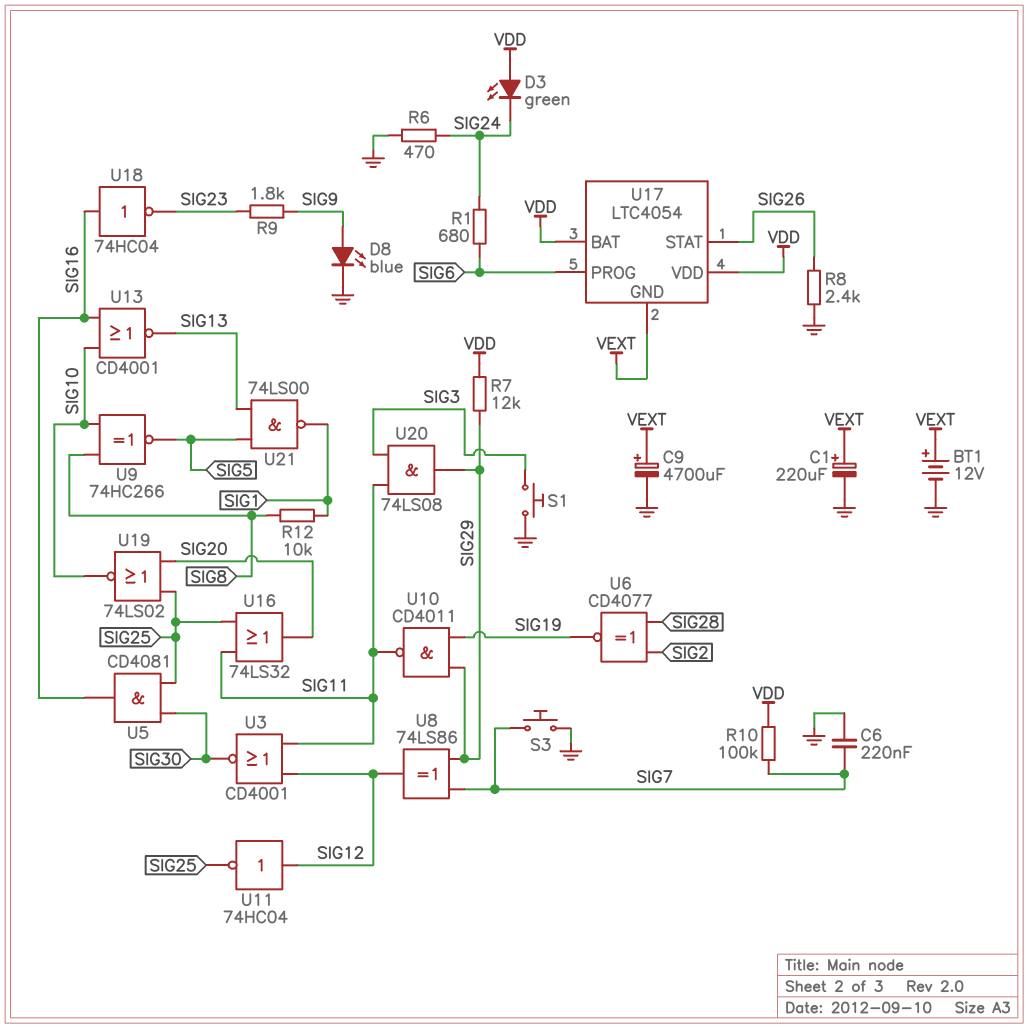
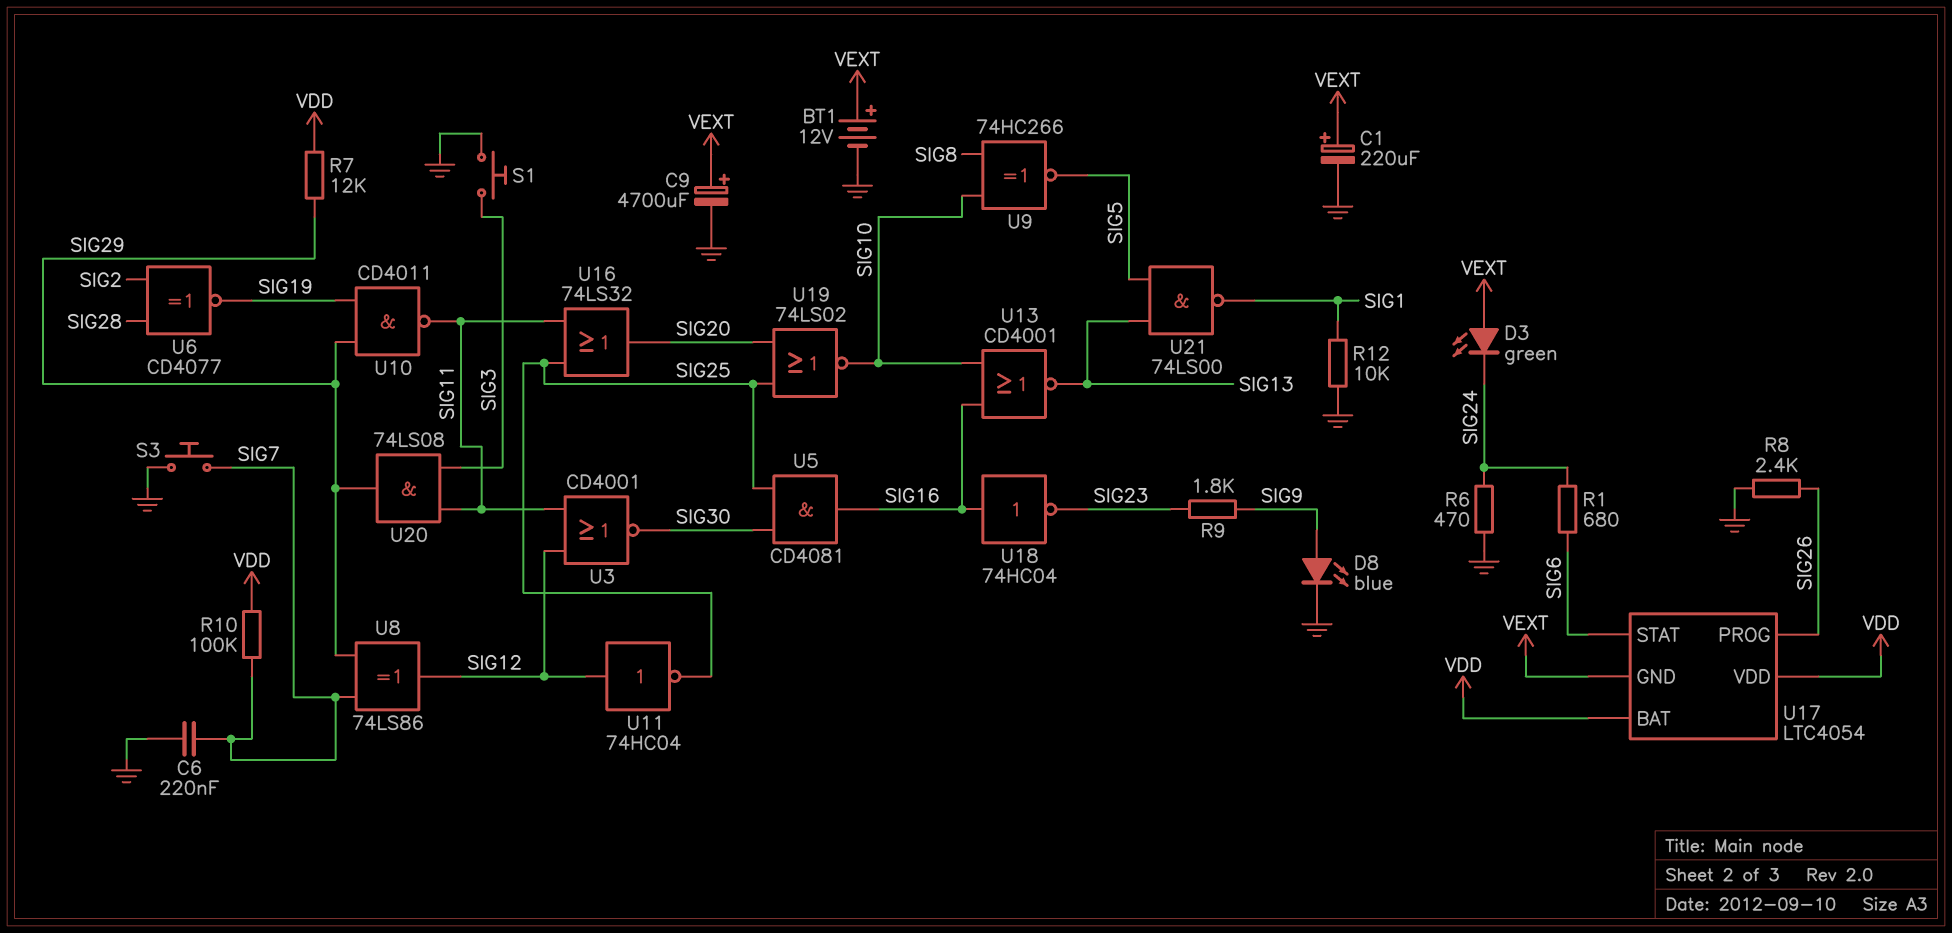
D3: LED green (A VDD, K SIG24) -> LED green (A VEXT, K SIG24)
R12: 10k (SIG1, SIG8) -> 10k (GND, SIG1)
U17 pin PROG: SIG6 -> SIG26
U17 pin STAT: SIG26 -> SIG6

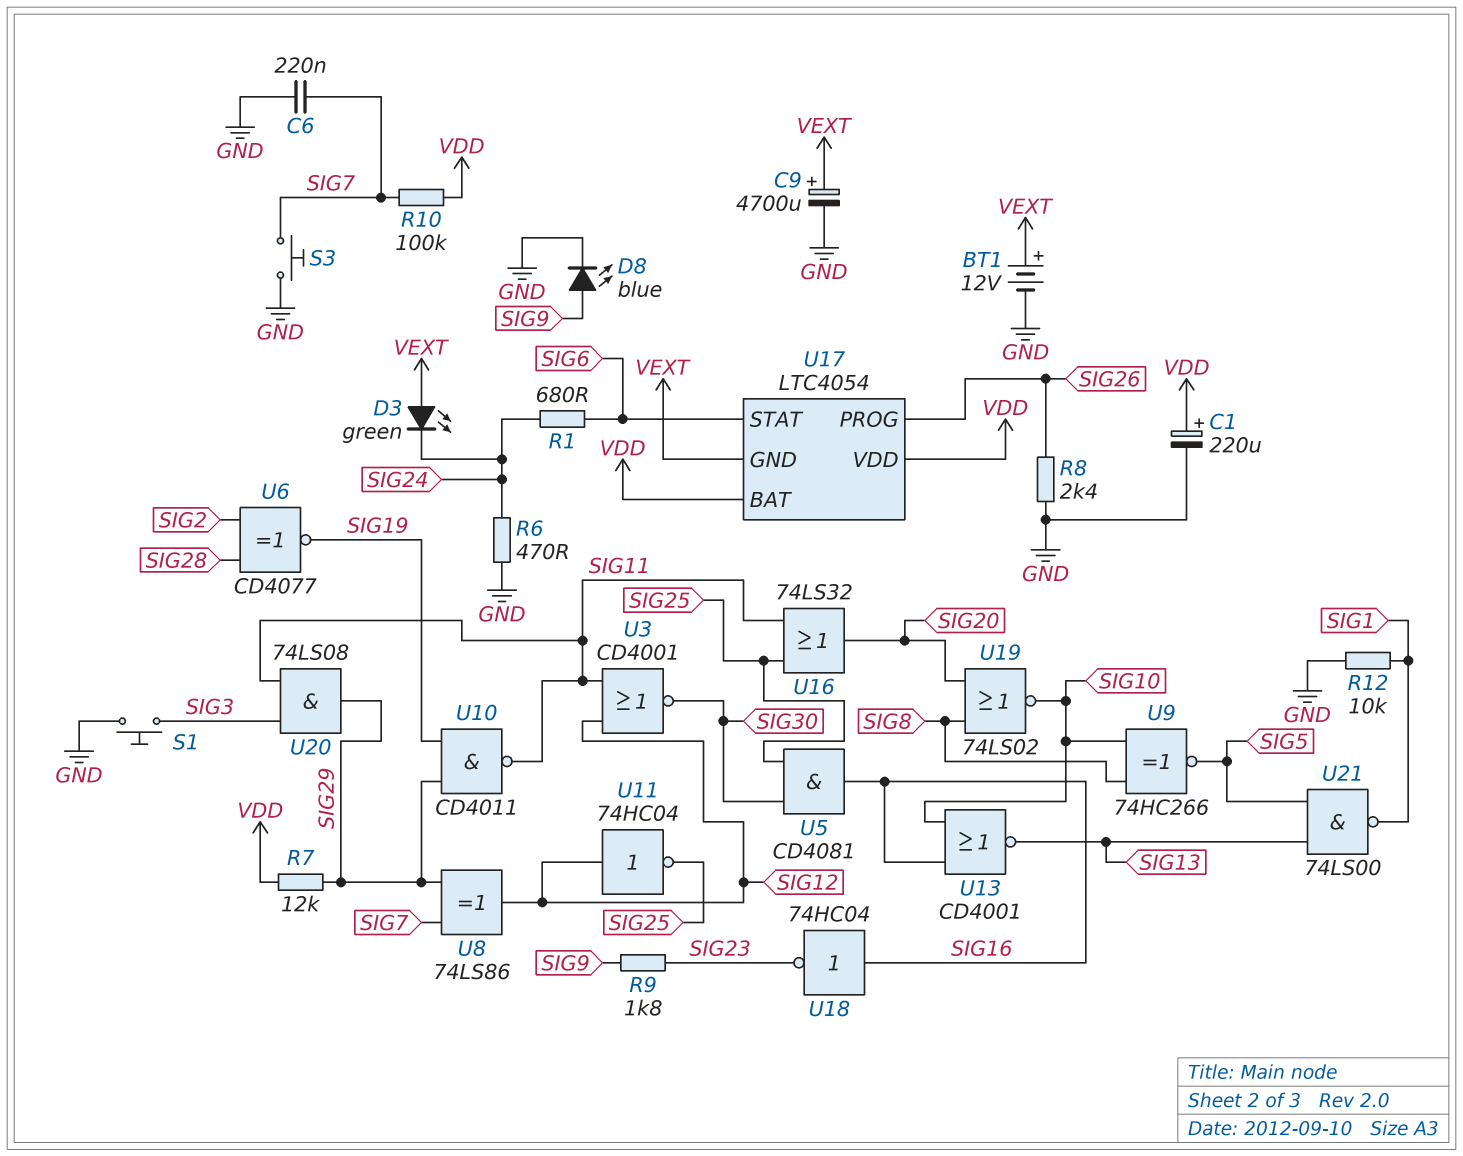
C1: 220uF (plus VEXT, minus GND) -> 220uF (plus VDD, minus GND)
U19: NOR 74LS02 (in SIG20, in SIG25, out SIG10) -> NOR 74LS02 (in SIG8, in SIG20, out SIG10)

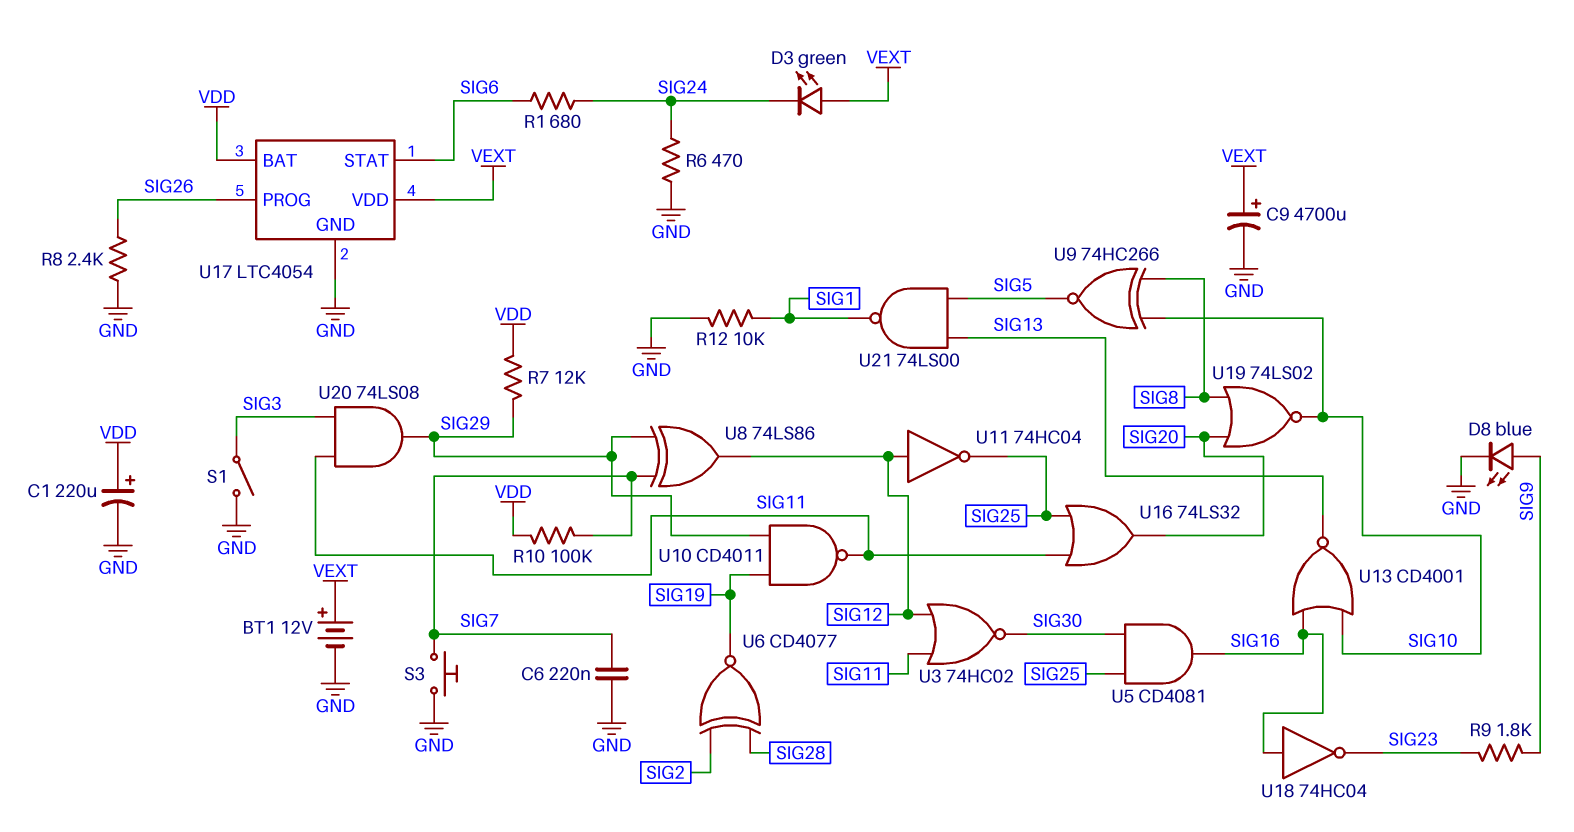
S1: button (GND, SIG3) -> switch (GND, SIG3)
U3: NOR CD4001 (in SIG11, in SIG12, out SIG30) -> NOR 74HC02 (in SIG11, in SIG12, out SIG30)
U17 pin GND: VEXT -> GND
U17 pin VDD: VDD -> VEXT

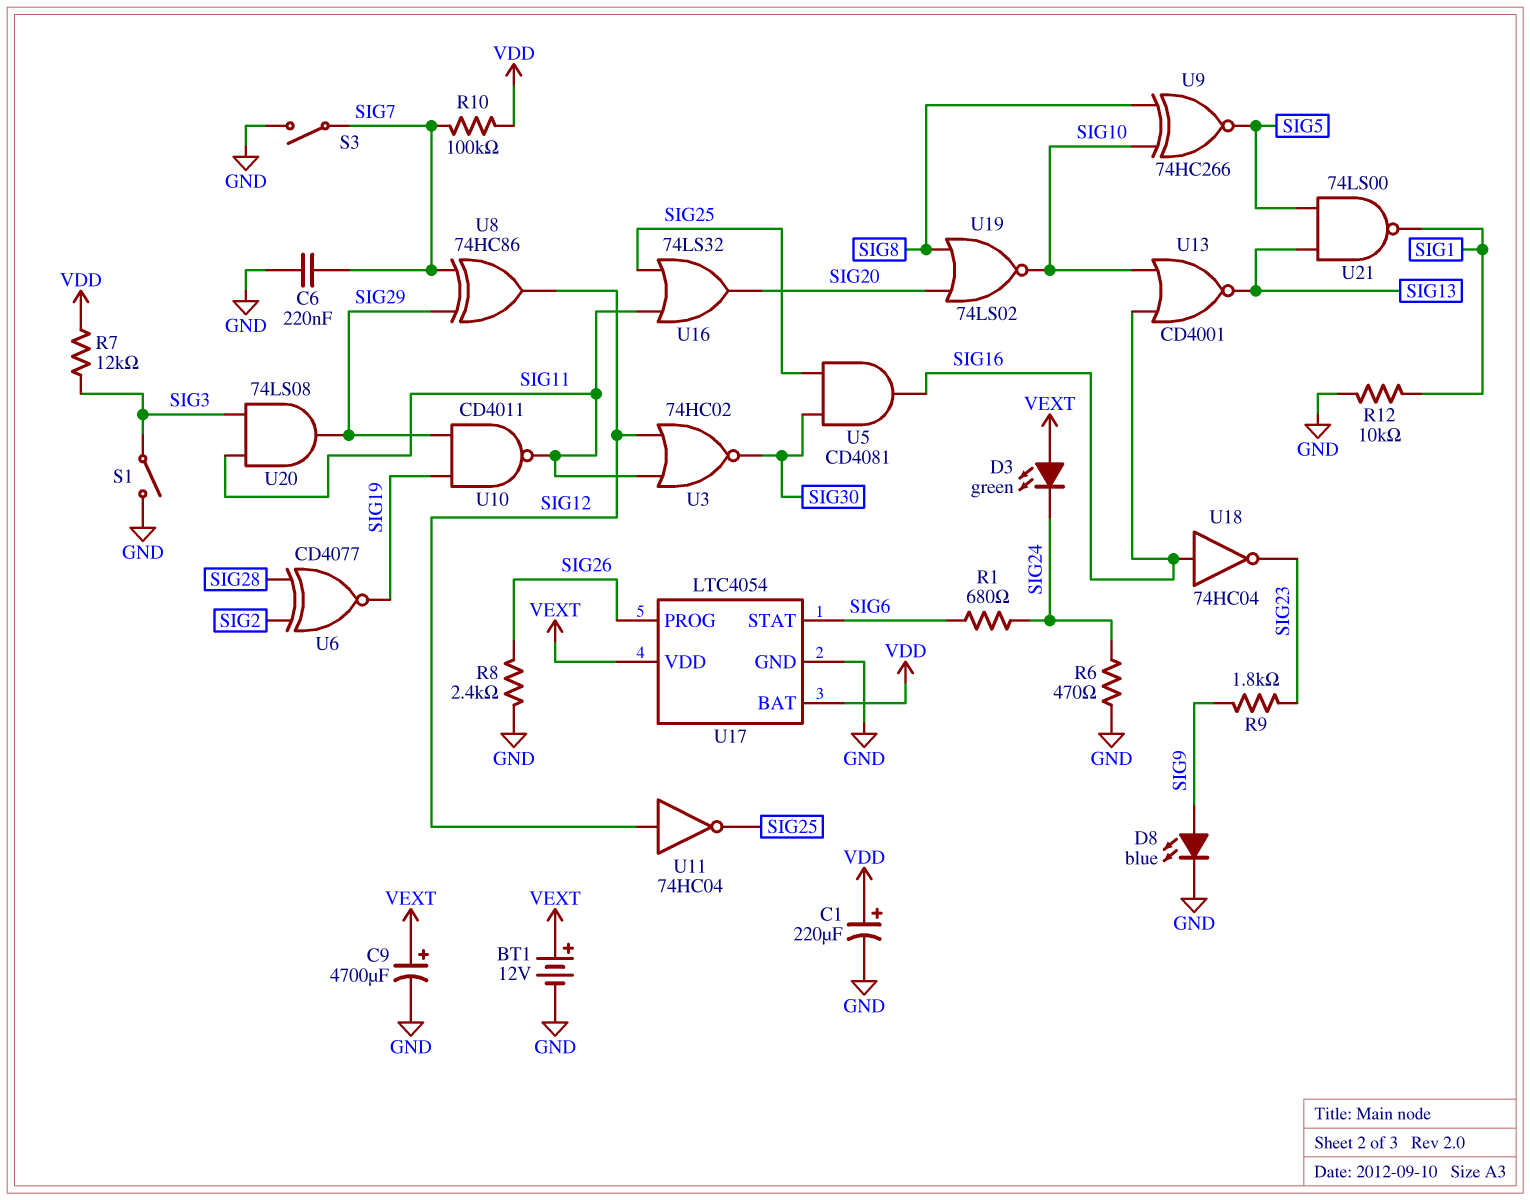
R7: 12k (SIG29, VDD) -> 12k (SIG3, VDD)
S3: button (GND, SIG7) -> switch (GND, SIG7)
U8: XOR 74LS86 (in SIG7, in SIG29, out SIG12) -> XOR 74HC86 (in SIG7, in SIG29, out SIG12)

